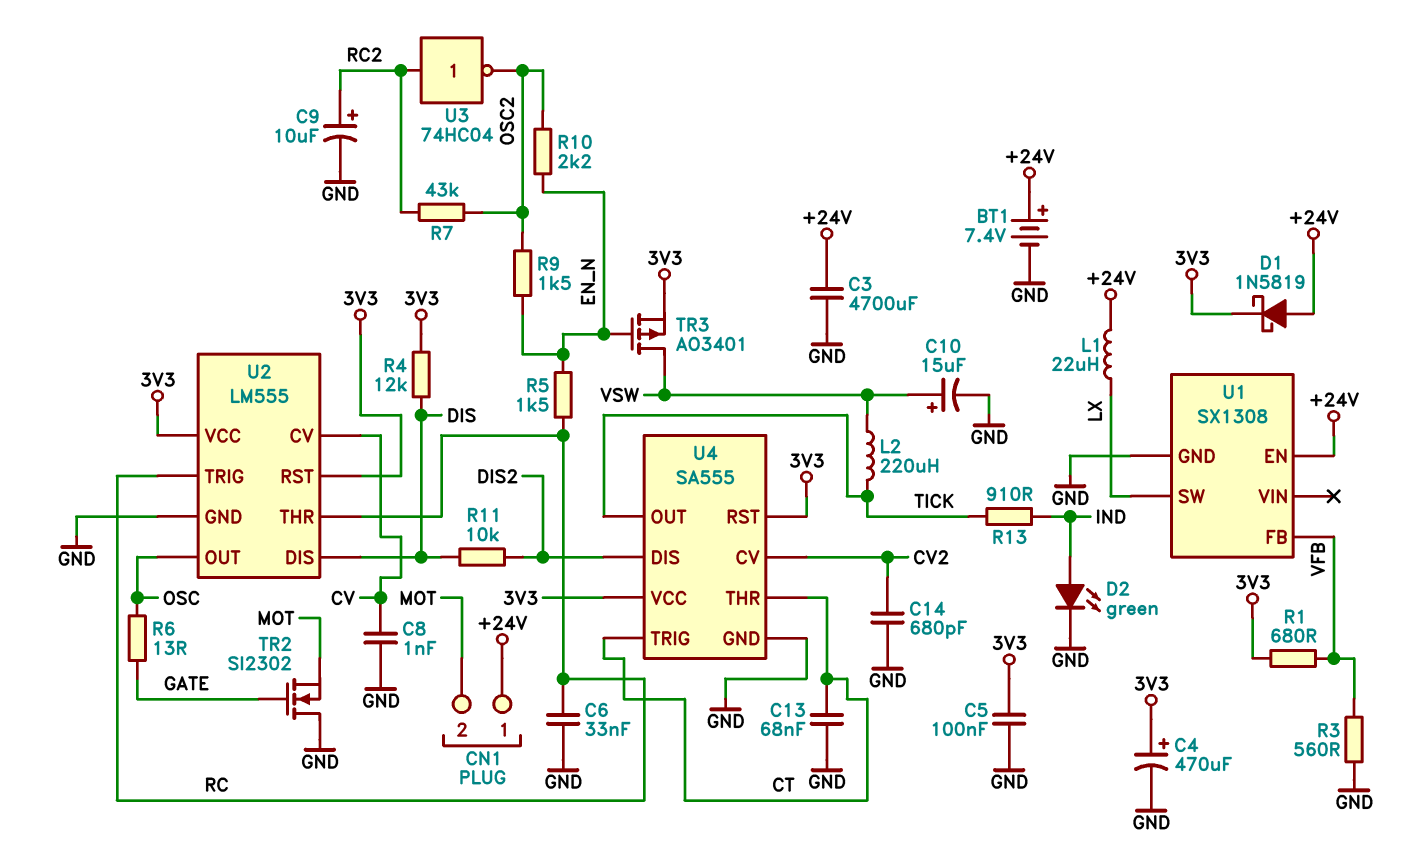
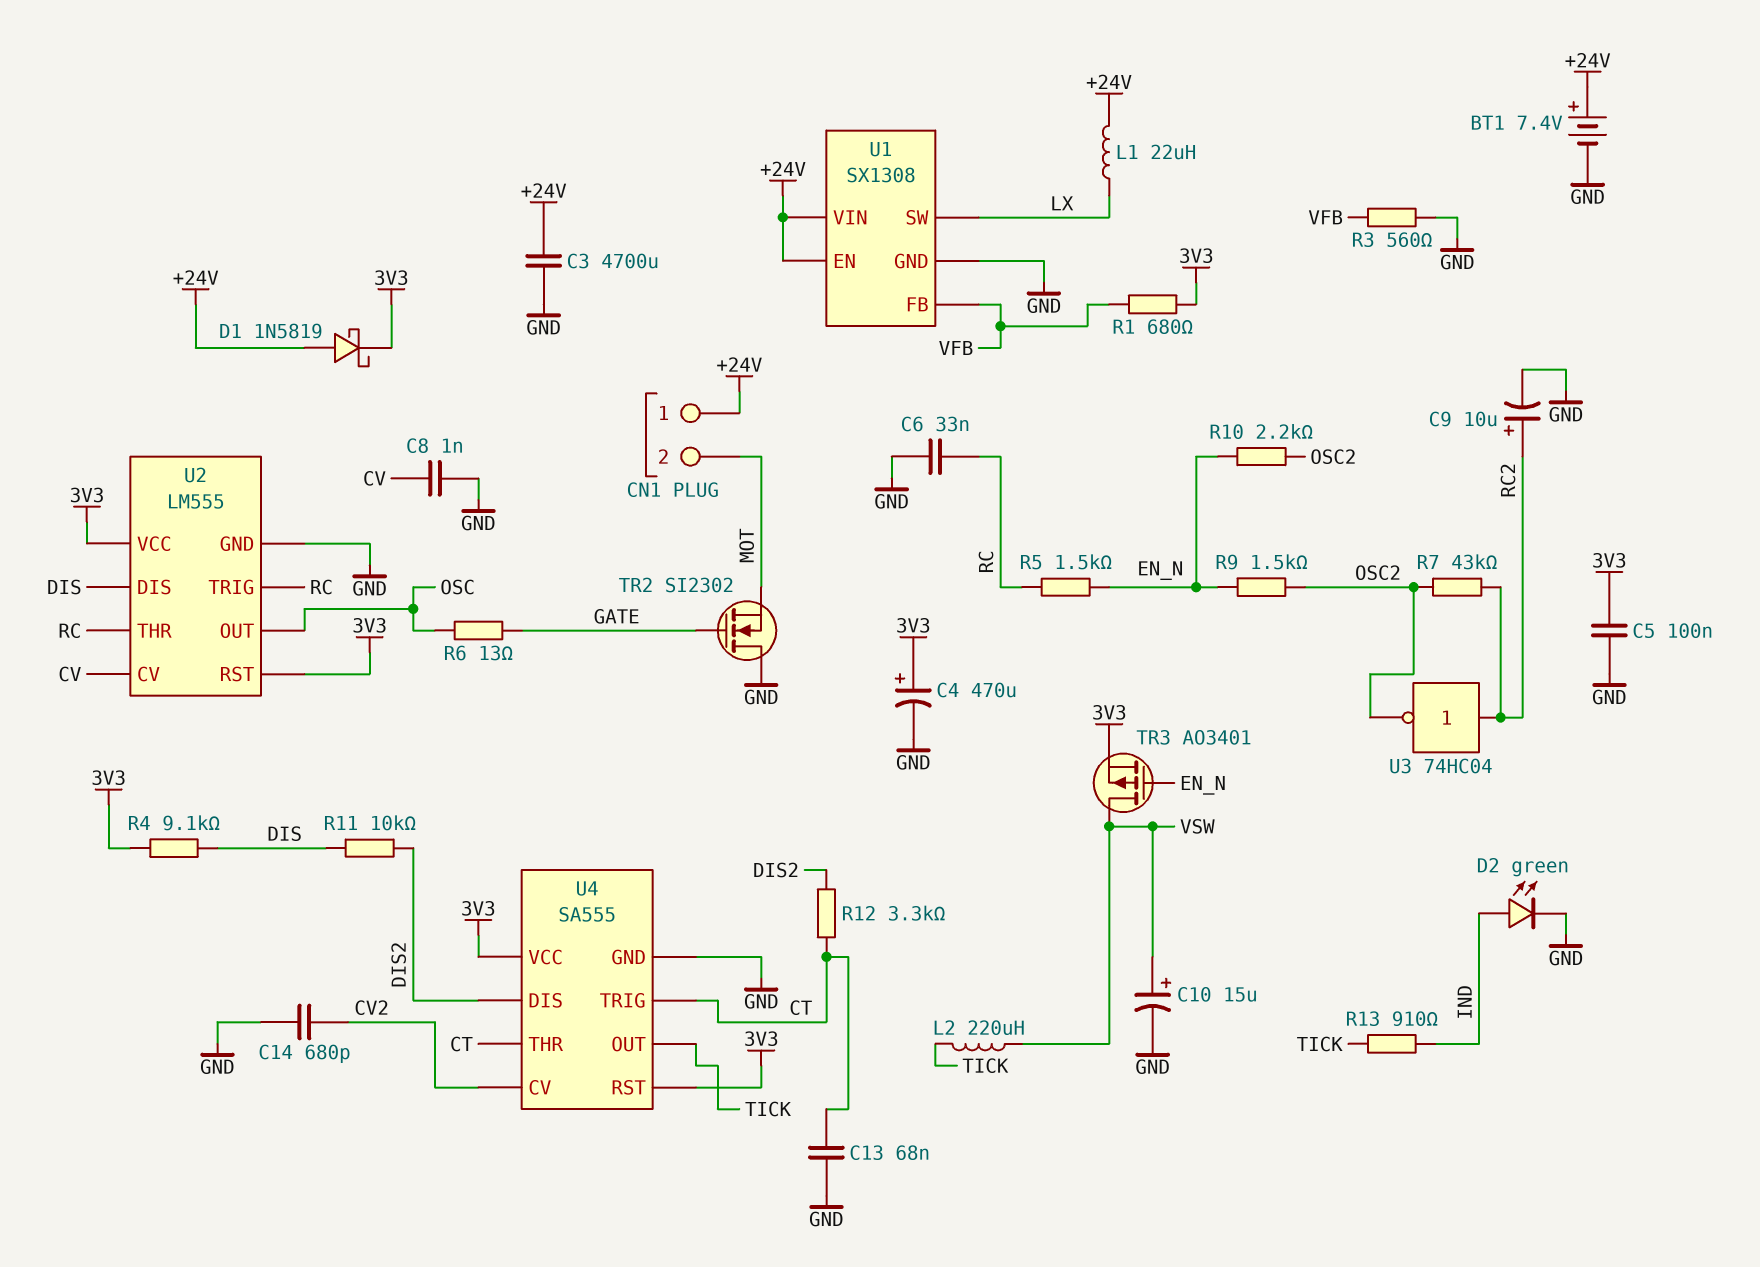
R4: 12k (3V3, DIS) -> 9.1k (3V3, DIS)
R12: none -> 3.3k (CT, DIS2)
U1 pin VIN: none -> +24V

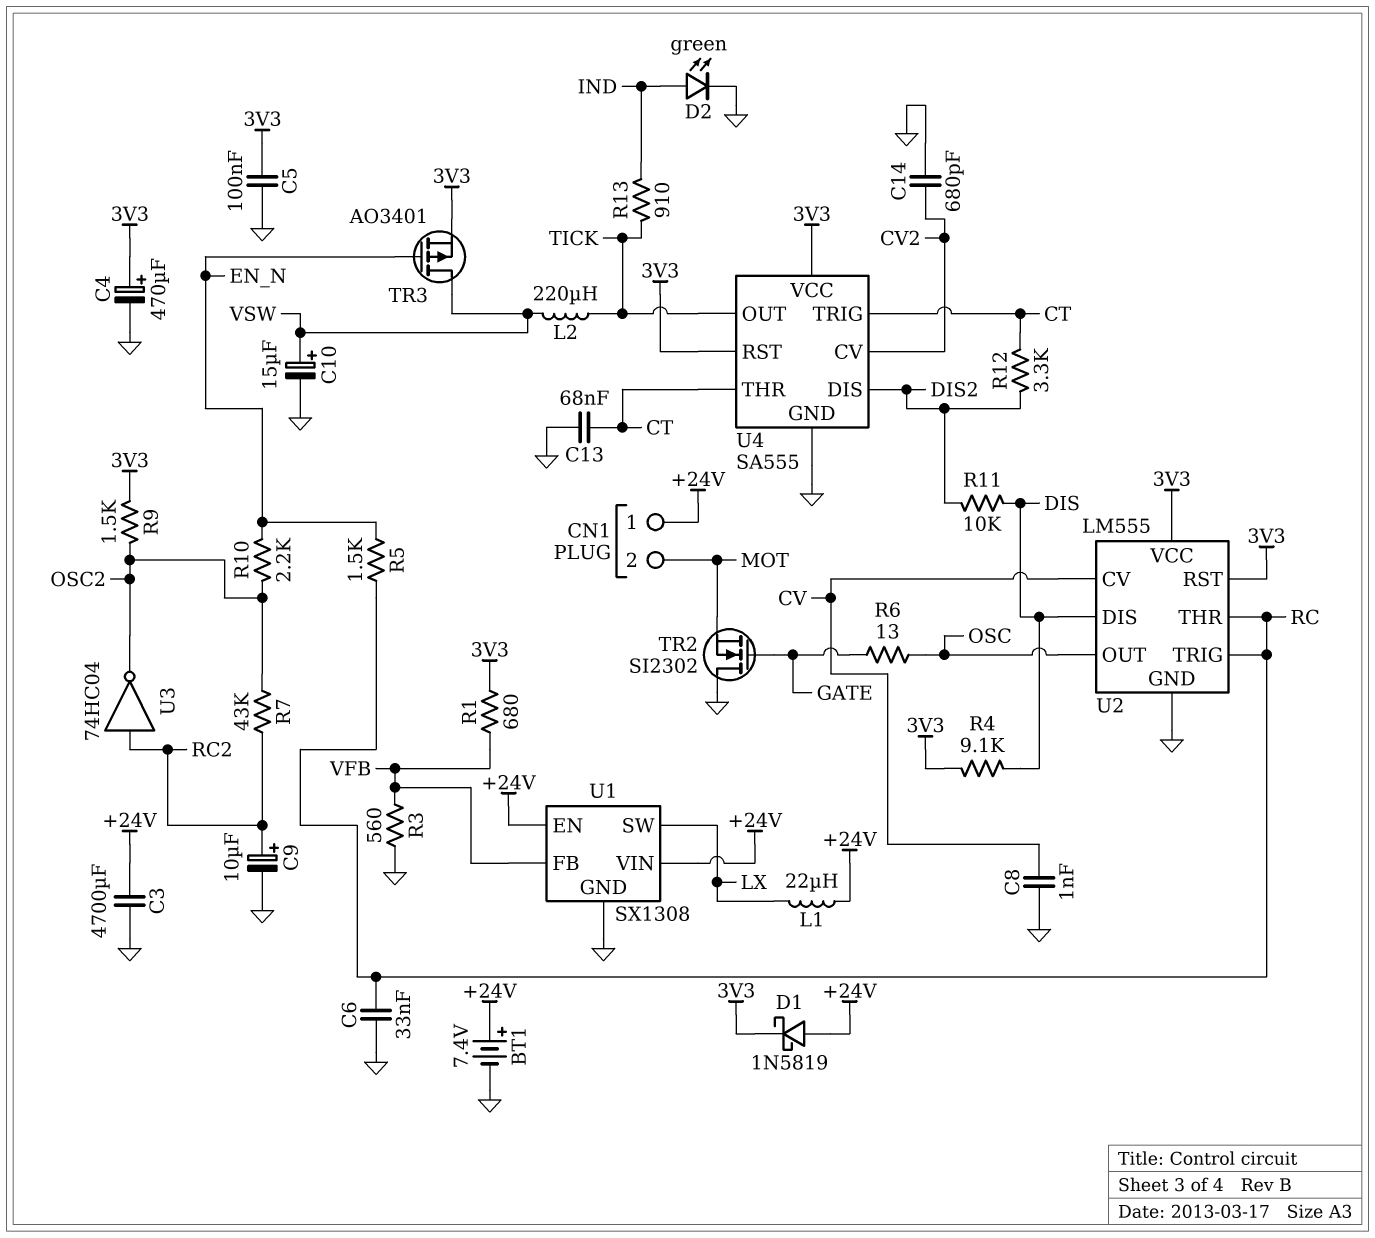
R9: 1.5k (EN_N, OSC2) -> 1.5k (3V3, OSC2)

